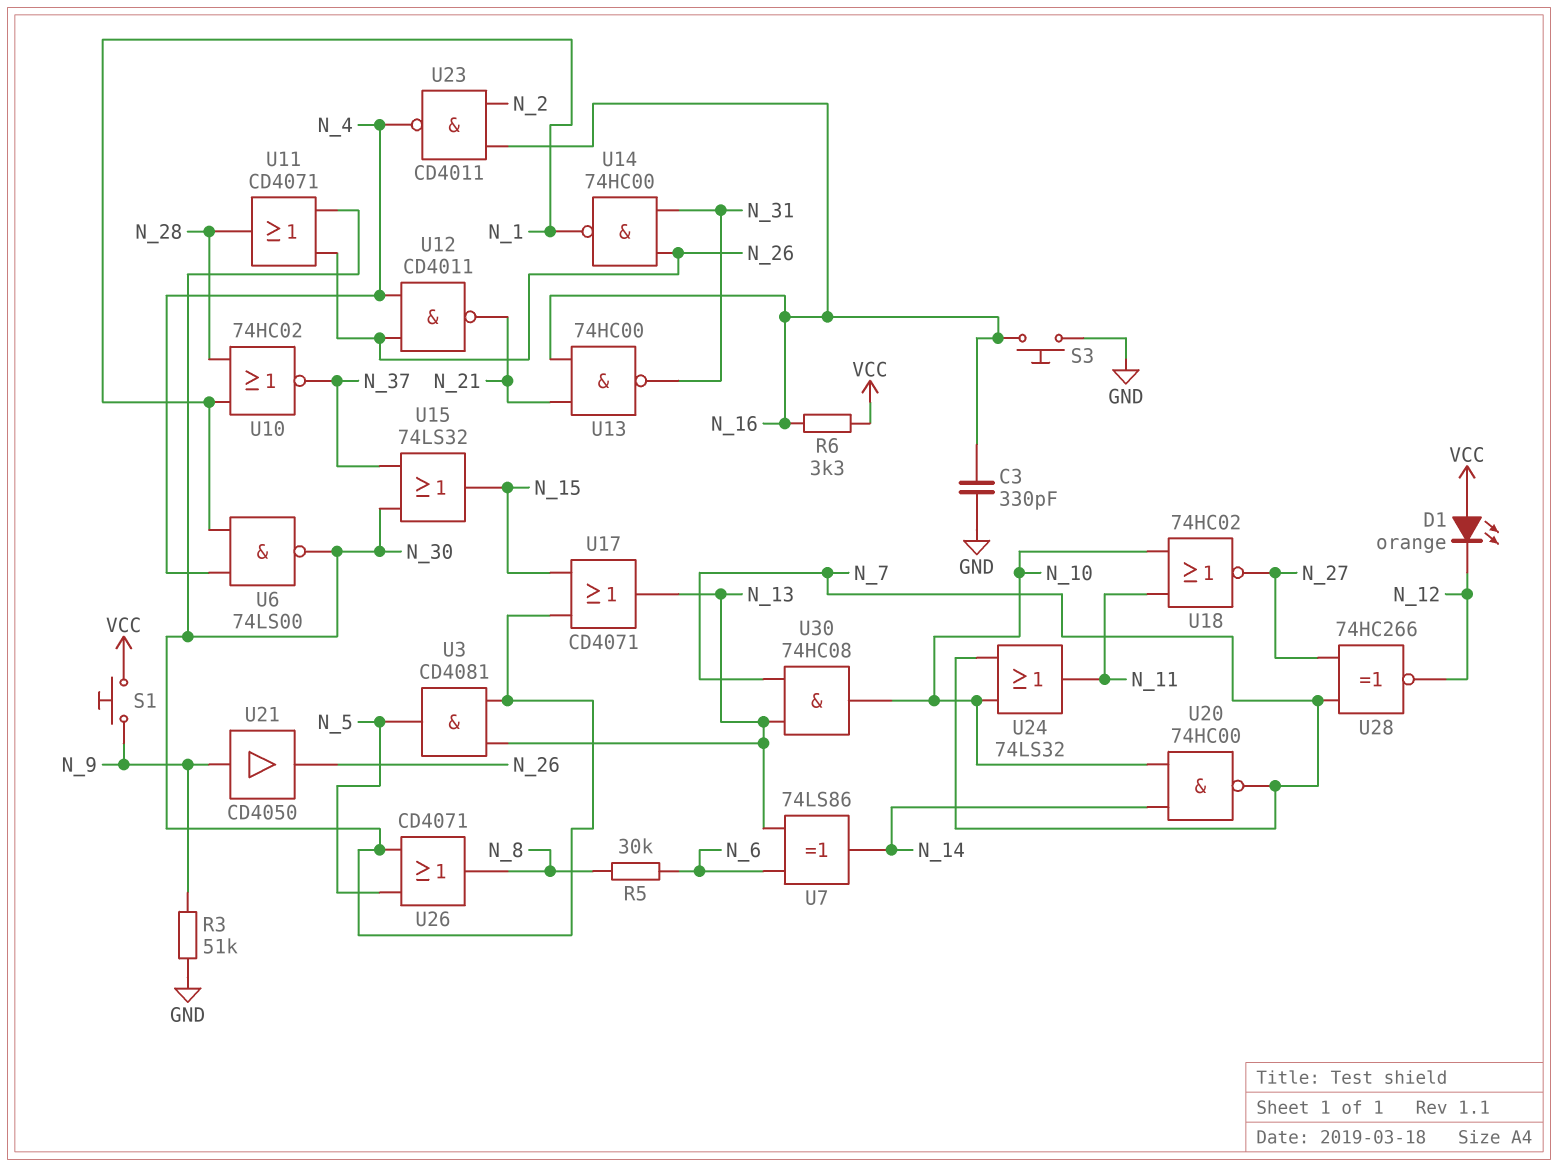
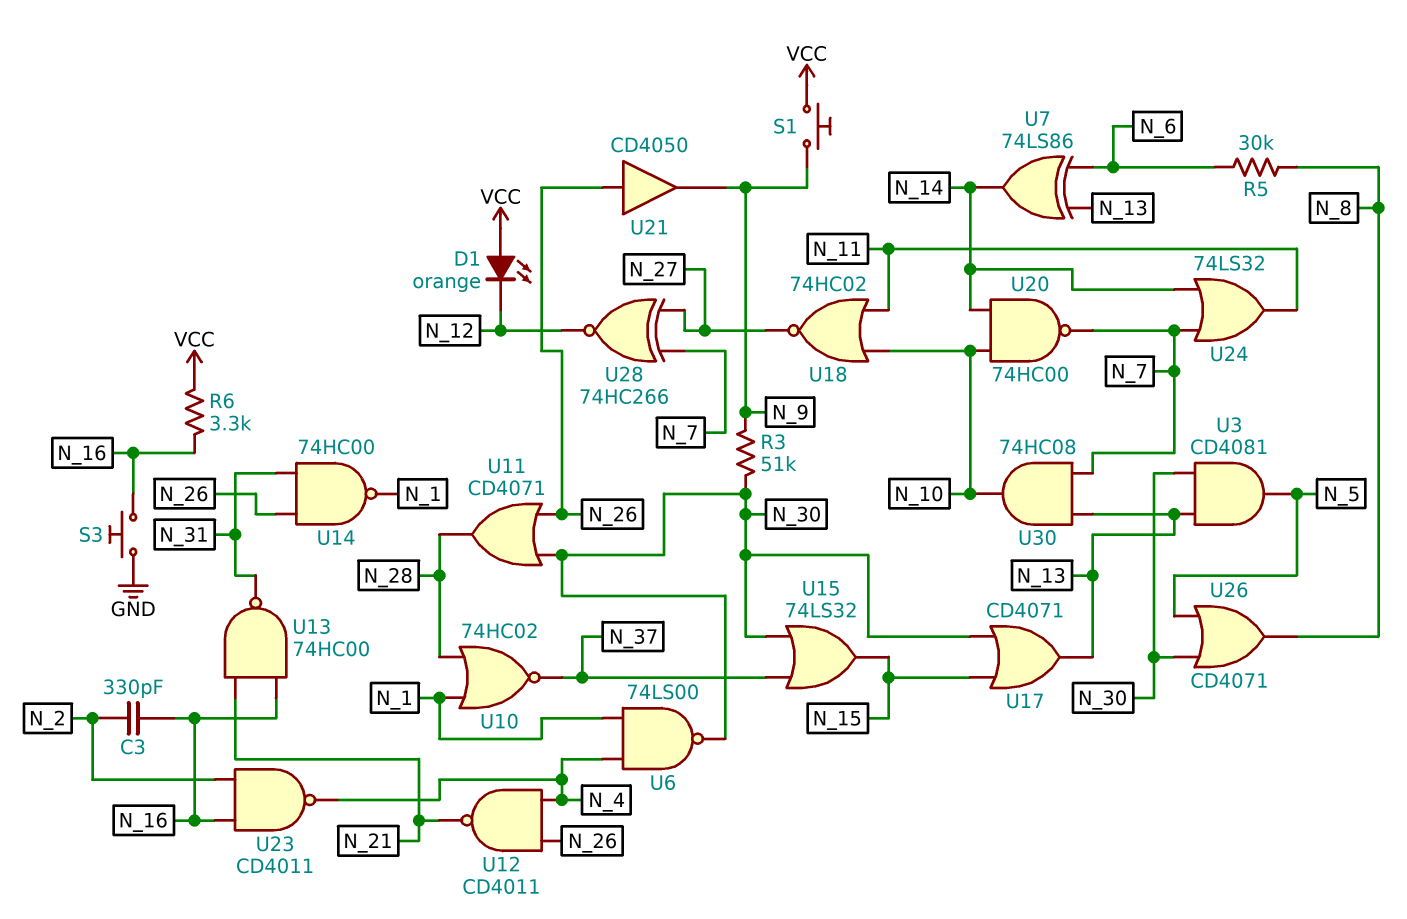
C3: 330pF (GND, N_16) -> 330pF (N_2, N_16)
R3: 51k (GND, N_9) -> 51k (N_9, N_30)
U21: buffer CD4050 (in N_9, out N_26) -> buffer CD4050 (in N_26, out N_9)
U24: OR 74LS32 (in N_7, in N_10, out N_11) -> OR 74LS32 (in N_7, in N_14, out N_11)

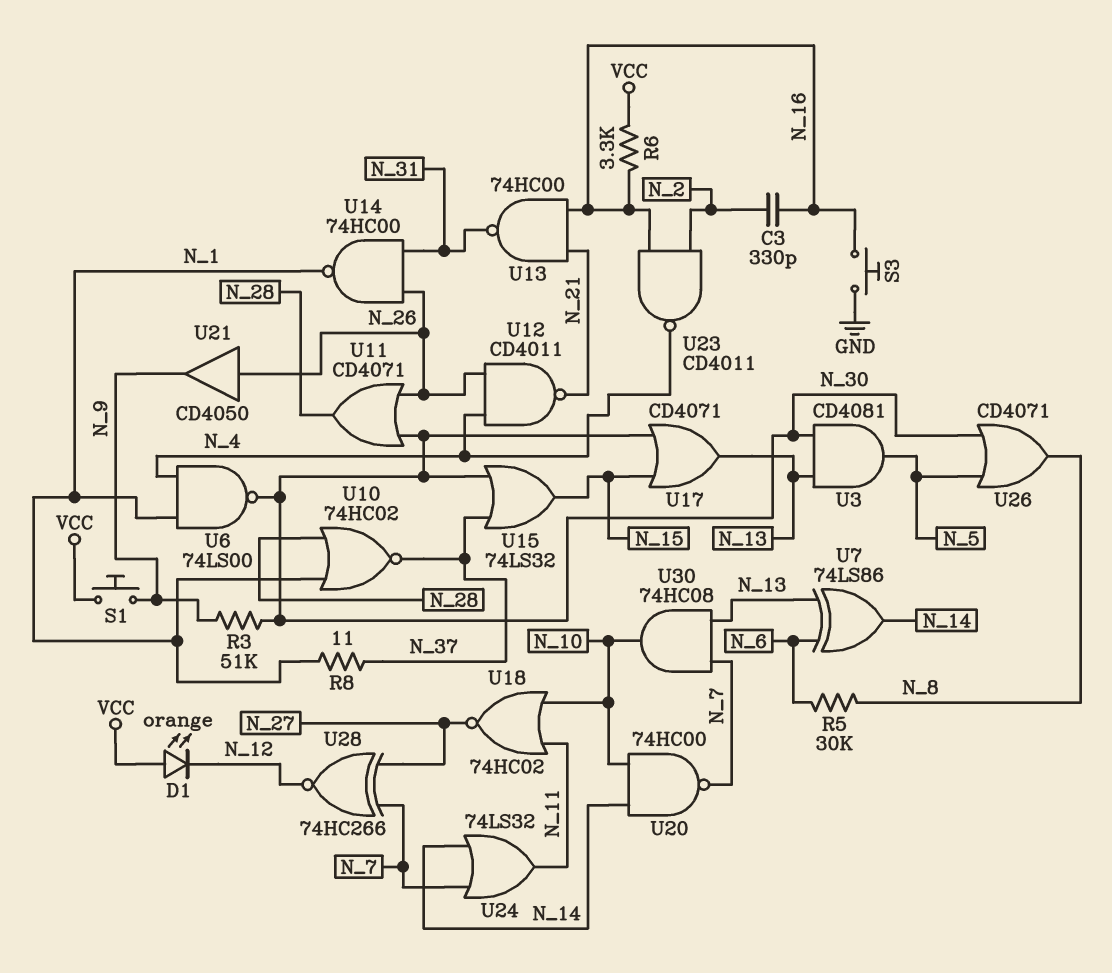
R8: none -> 11 (N_1, N_37)

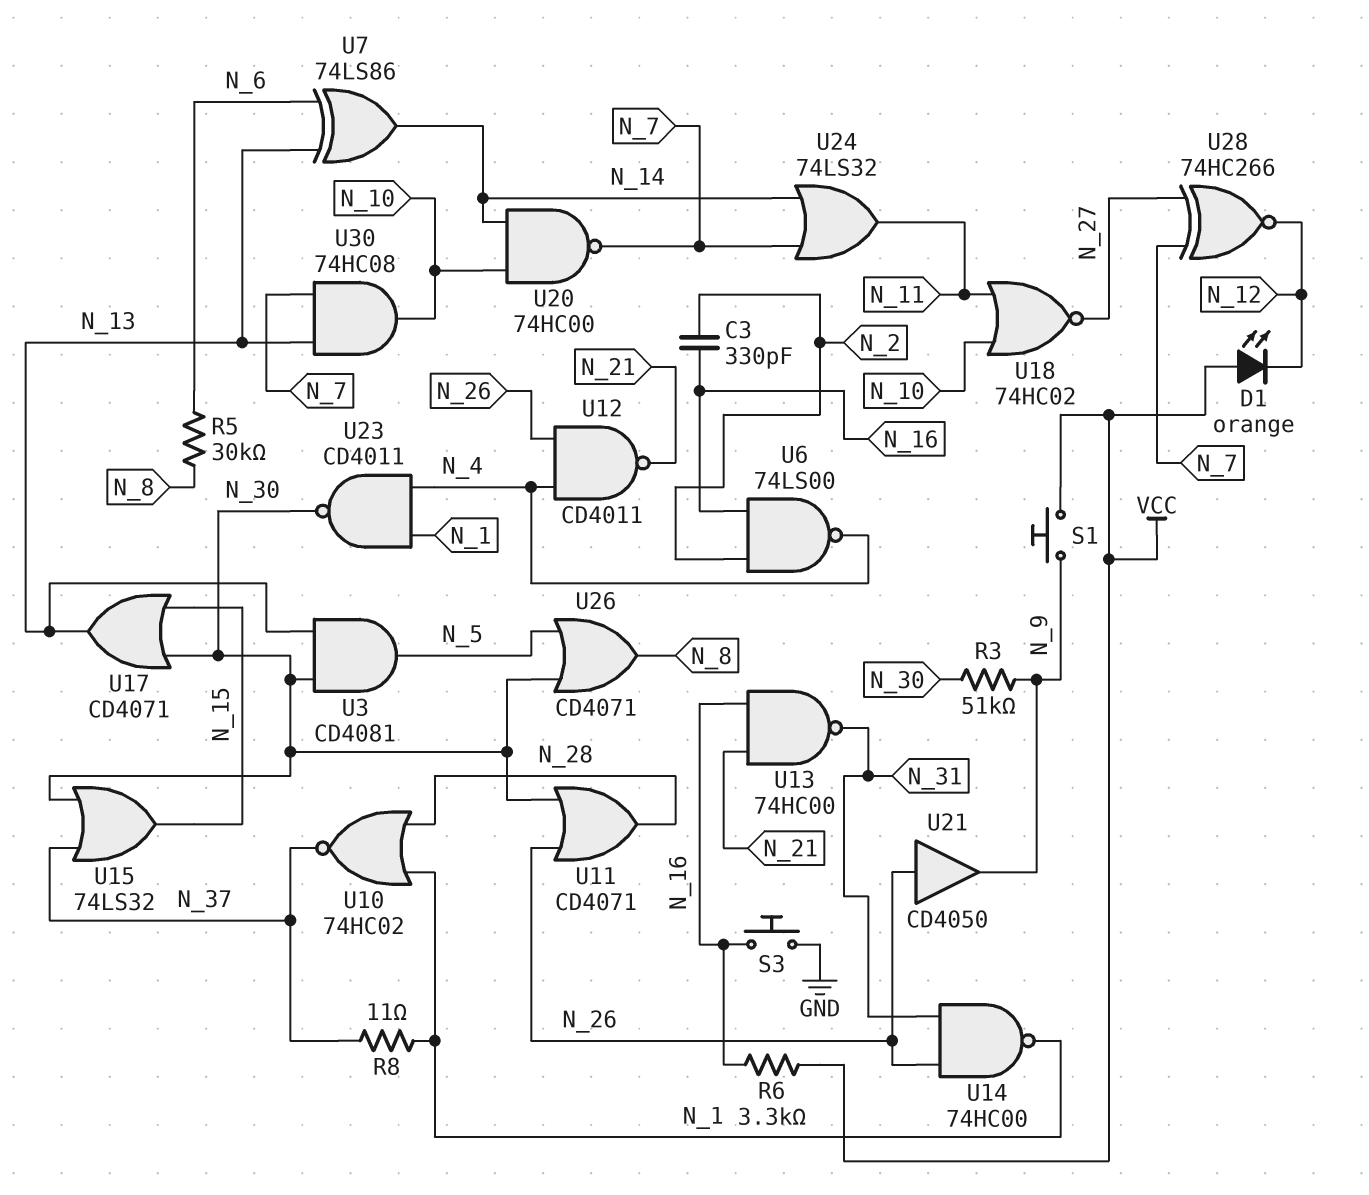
U6: NAND 74LS00 (in N_1, in N_4, out N_30) -> NAND 74LS00 (in N_2, in N_16, out N_4)
U23: NAND CD4011 (in N_2, in N_16, out N_4) -> NAND CD4011 (in N_1, in N_4, out N_30)

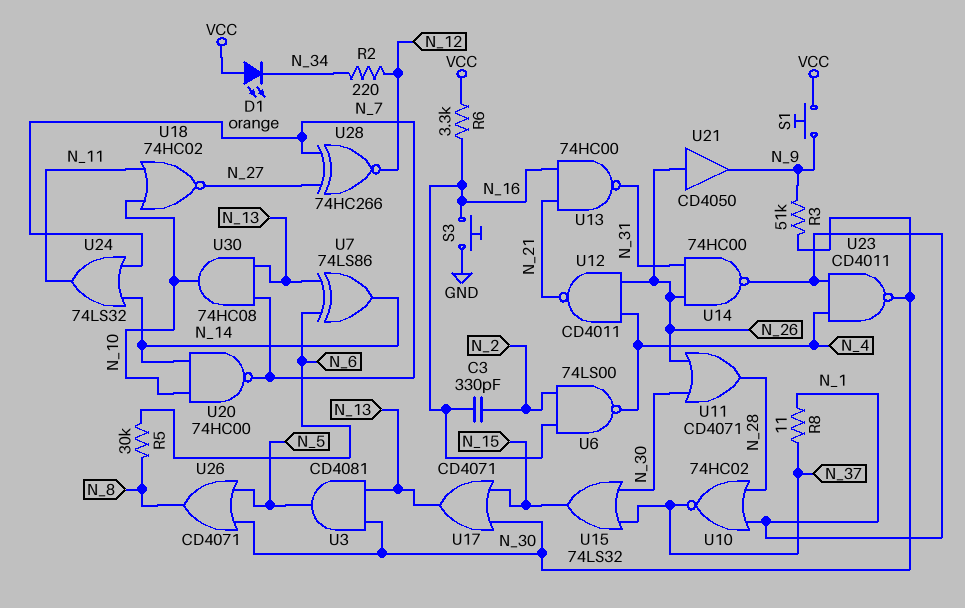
D1: LED orange (A VCC, K N_12) -> LED orange (A VCC, K N_34)
R2: none -> 220 (N_12, N_34)

